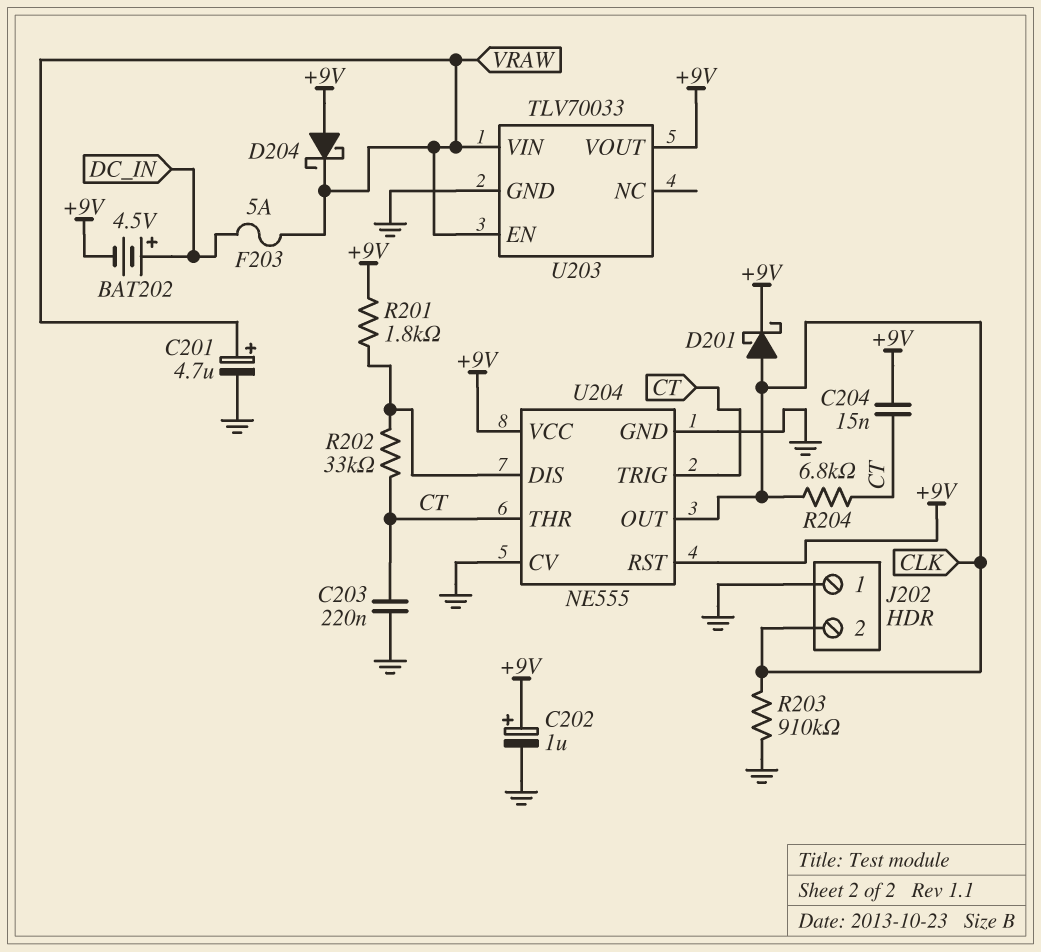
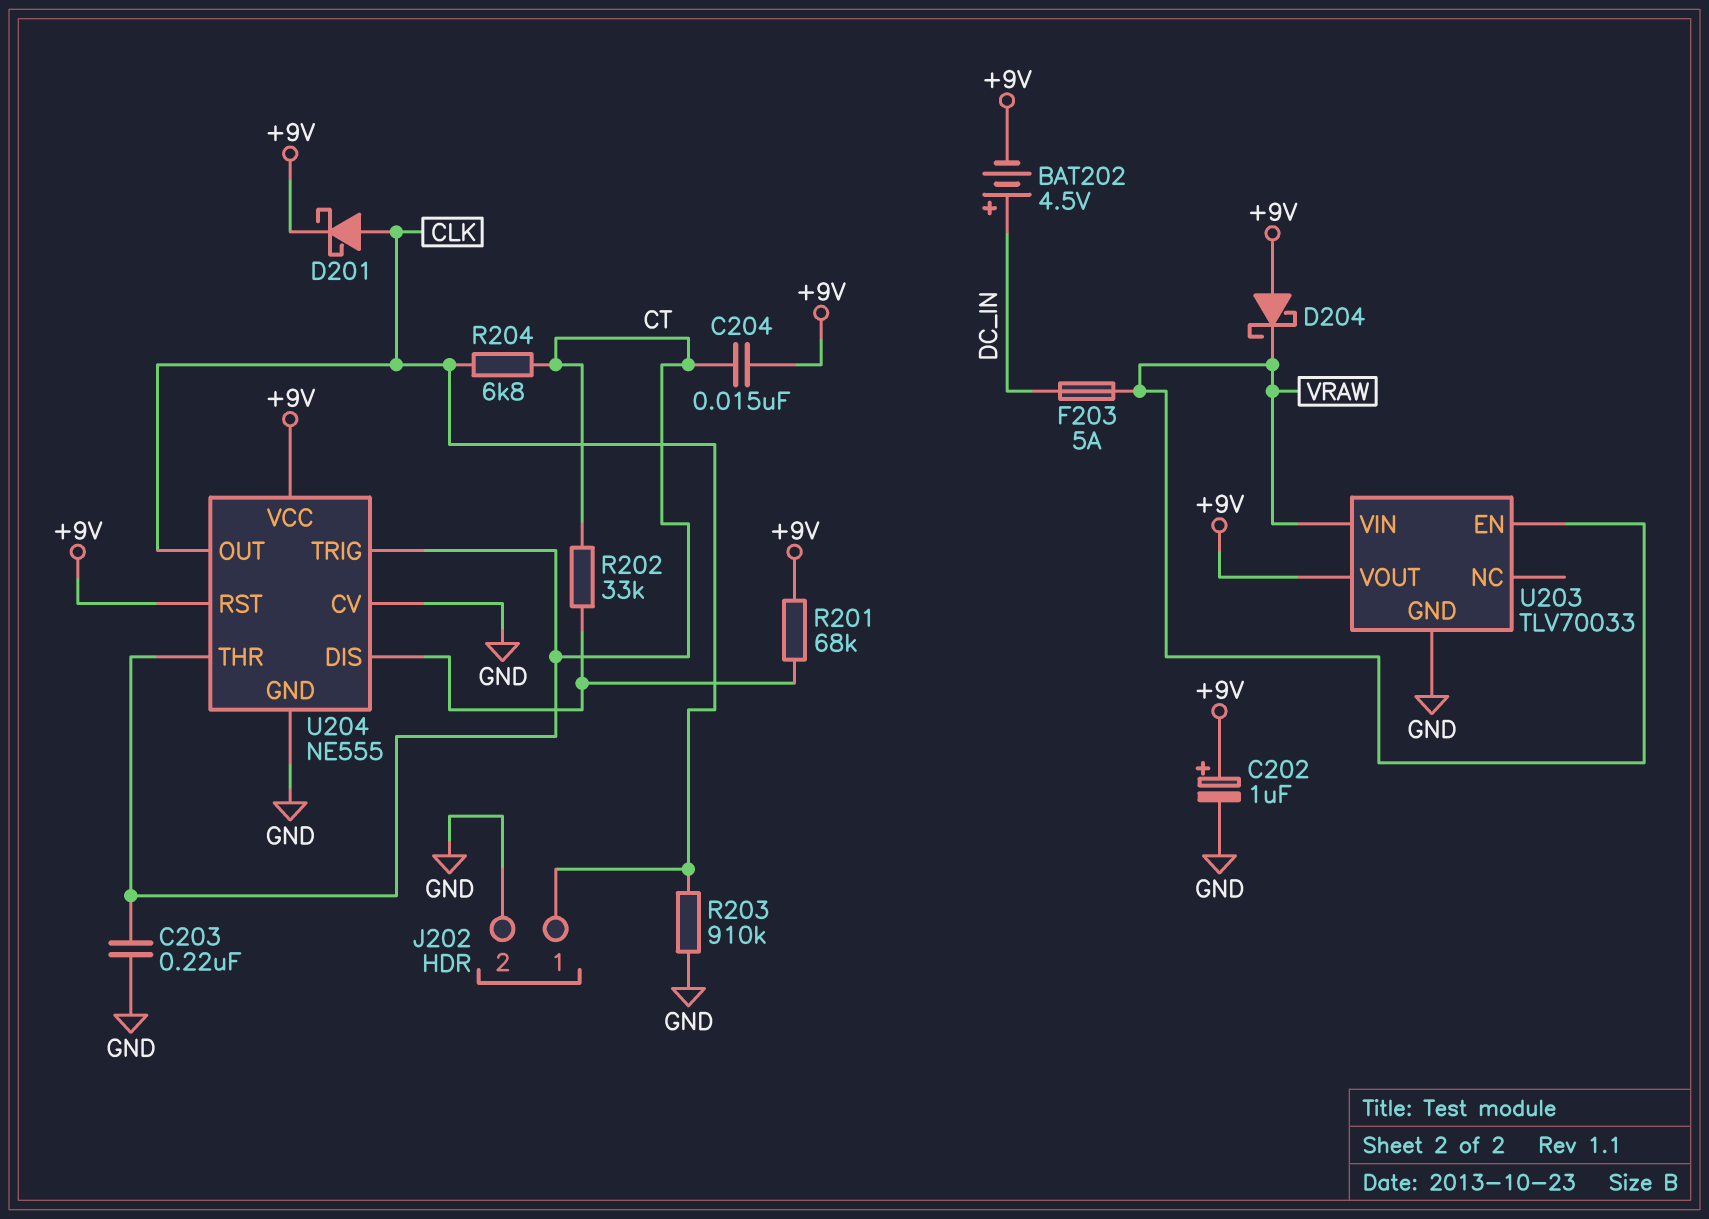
C201: 4.7uF (plus VRAW, minus GND) -> none
J202 pin 1: GND -> CLK
J202 pin 2: CLK -> GND
R201: 1.8k (+9V, U204/DIS) -> 68k (+9V, U204/DIS)

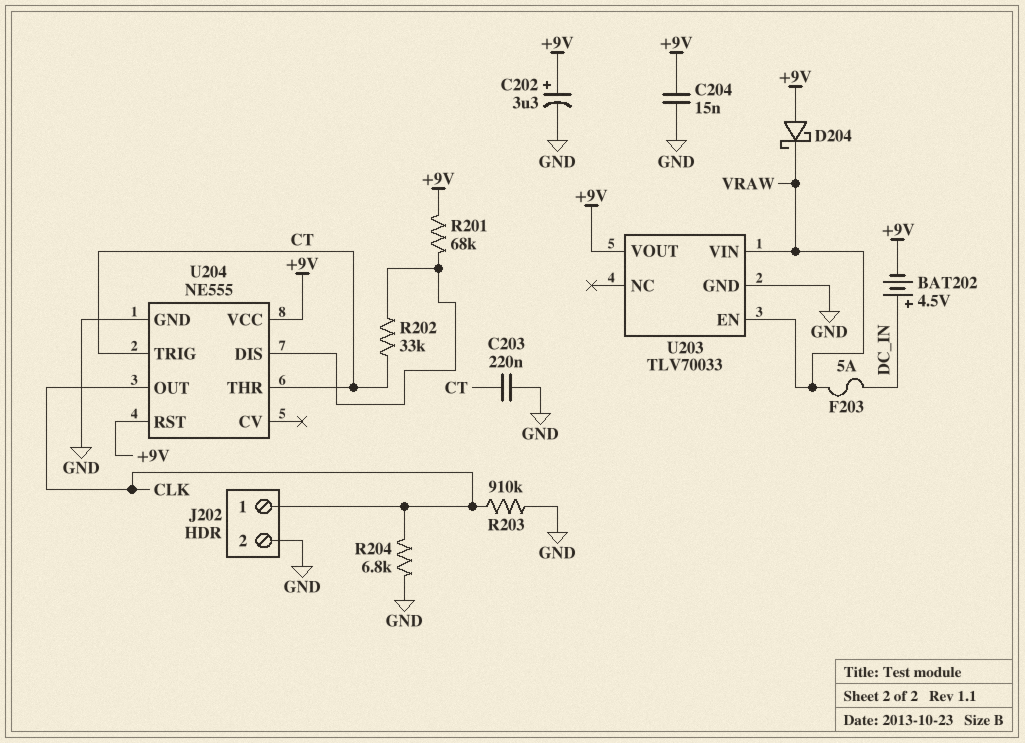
C202: 1uF (plus +9V, minus GND) -> 3.3uF (plus +9V, minus GND)
C204: 15nF (+9V, CT) -> 15nF (+9V, GND)
D201: schottky (A CLK, K +9V) -> none
R204: 6.8k (CLK, CT) -> 6.8k (CLK, GND)
U204 pin CV: GND -> none

